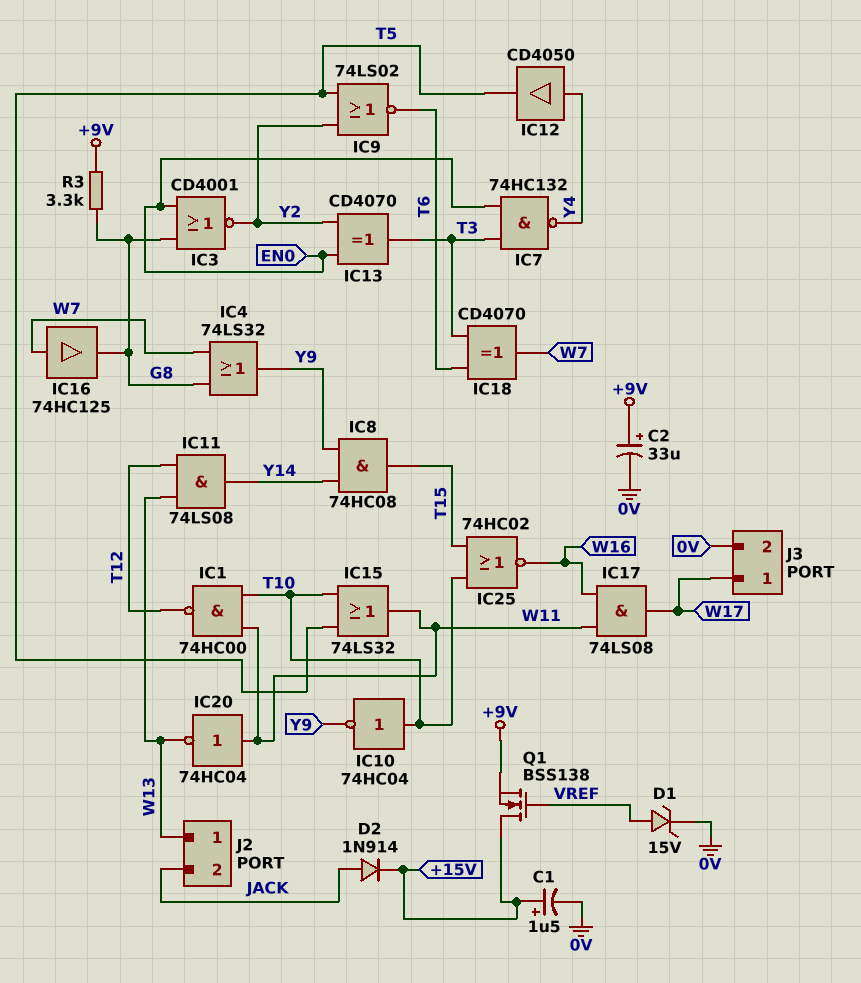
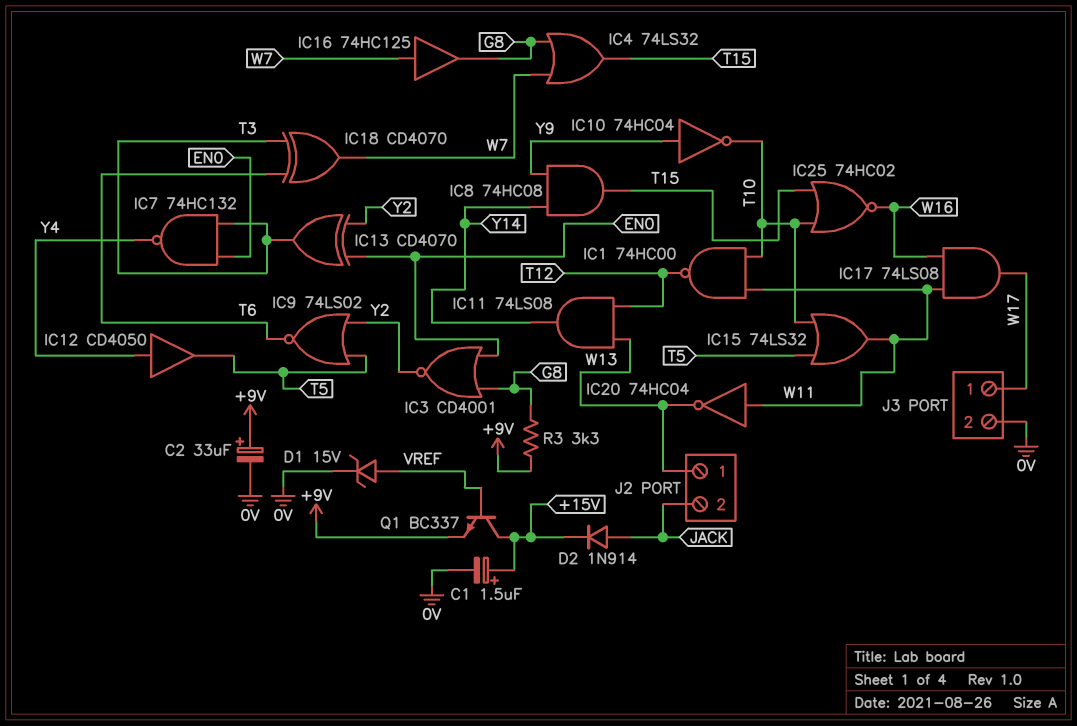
IC4: OR 74LS32 (in G8, in W7, out Y9) -> OR 74LS32 (in G8, in W7, out T15)
IC10: NOT 74HC04 (in T10, out Y9) -> NOT 74HC04 (in Y9, out T10)
Q1: NMOS BSS138 (G VREF, D +15V, S +9V) -> NPN BC337 (B VREF, C +15V, E +9V)

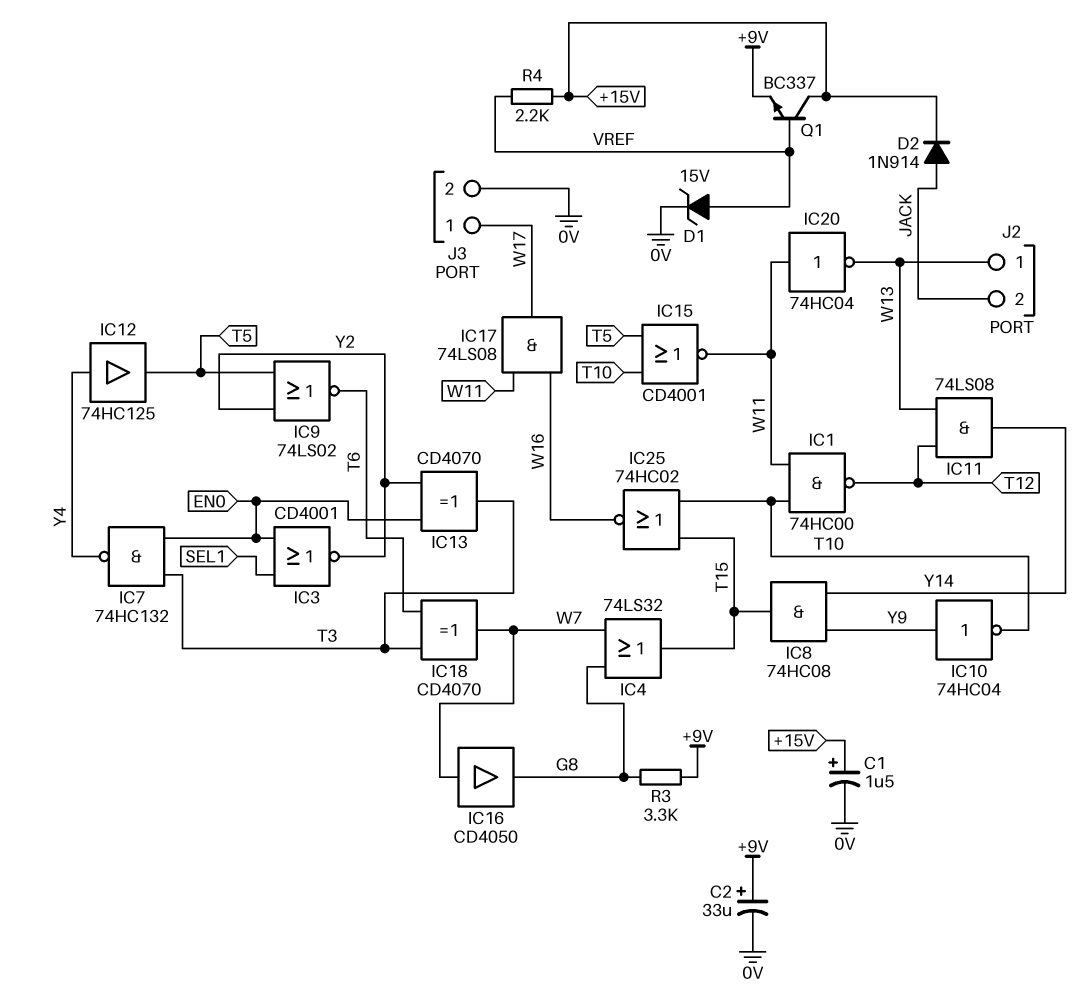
IC3: NOR CD4001 (in EN0, in G8, out Y2) -> NOR CD4001 (in EN0, in SEL1, out Y2)
IC12: buffer CD4050 (in Y4, out T5) -> buffer 74HC125 (in Y4, out T5)
IC15: OR 74LS32 (in T5, in T10, out W11) -> NOR CD4001 (in T5, in T10, out W11)
IC16: buffer 74HC125 (in W7, out G8) -> buffer CD4050 (in W7, out G8)
R4: none -> 2.2k (+15V, VREF)

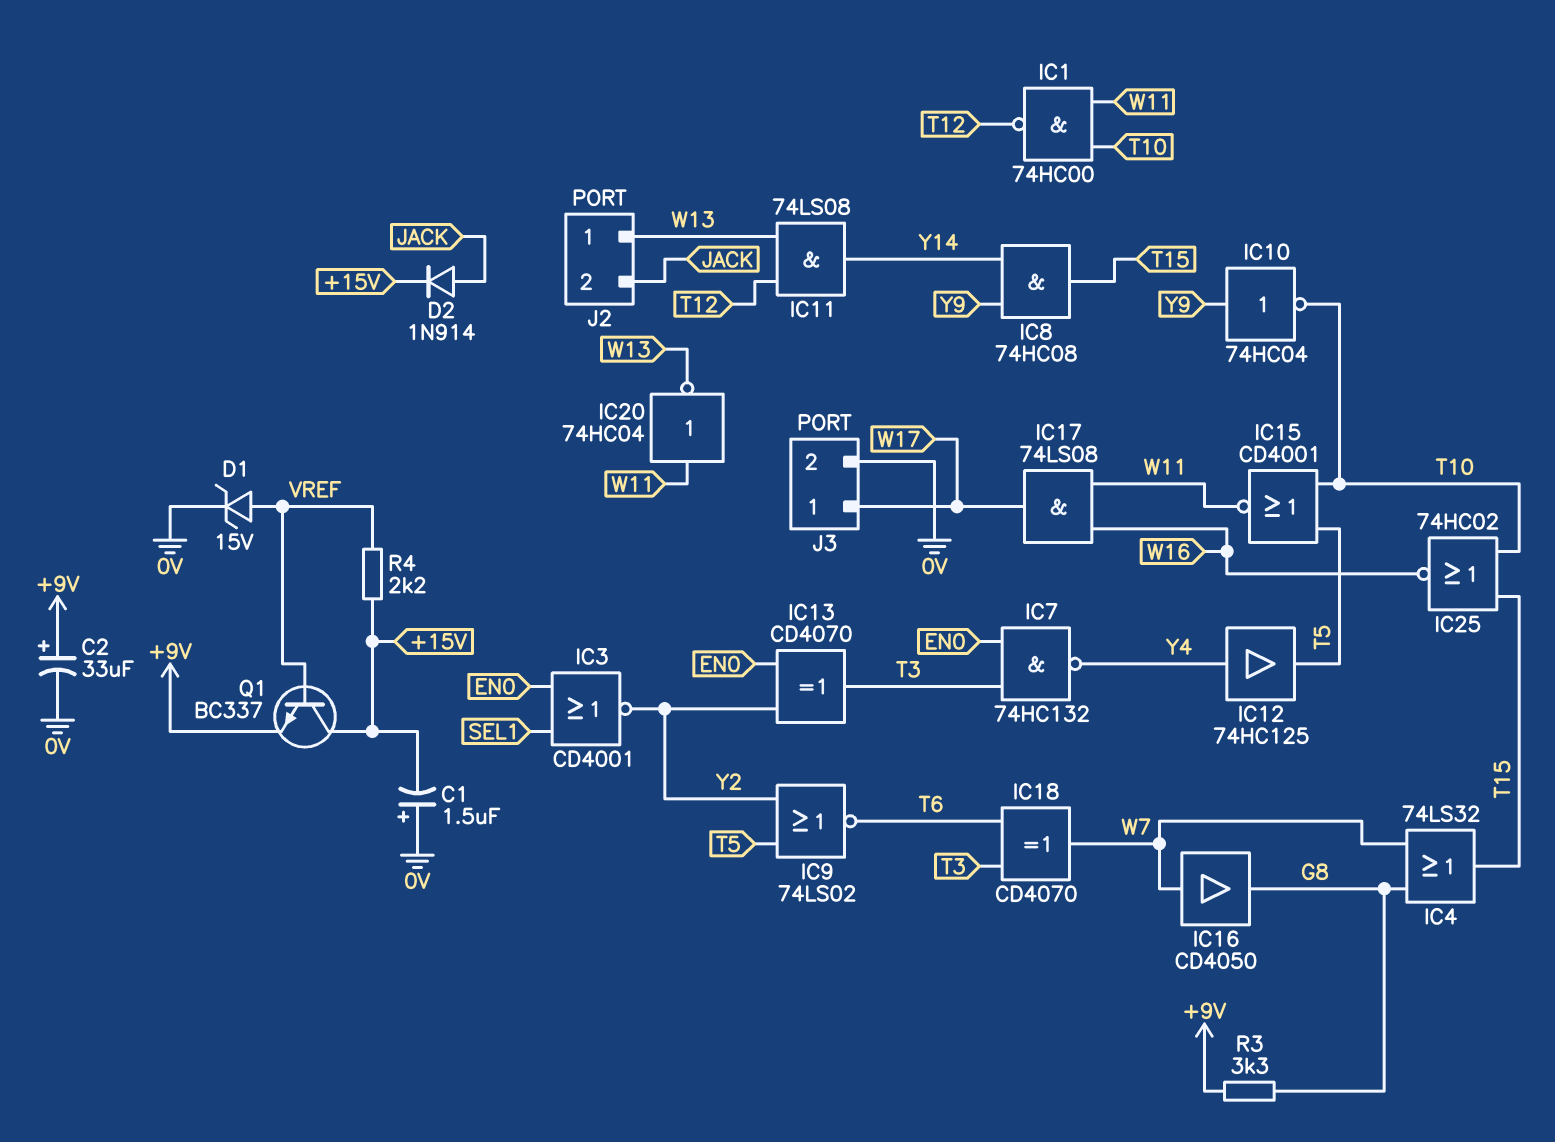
C1: 1.5uF (plus +15V, minus 0V) -> 1.5uF (plus 0V, minus +15V)

